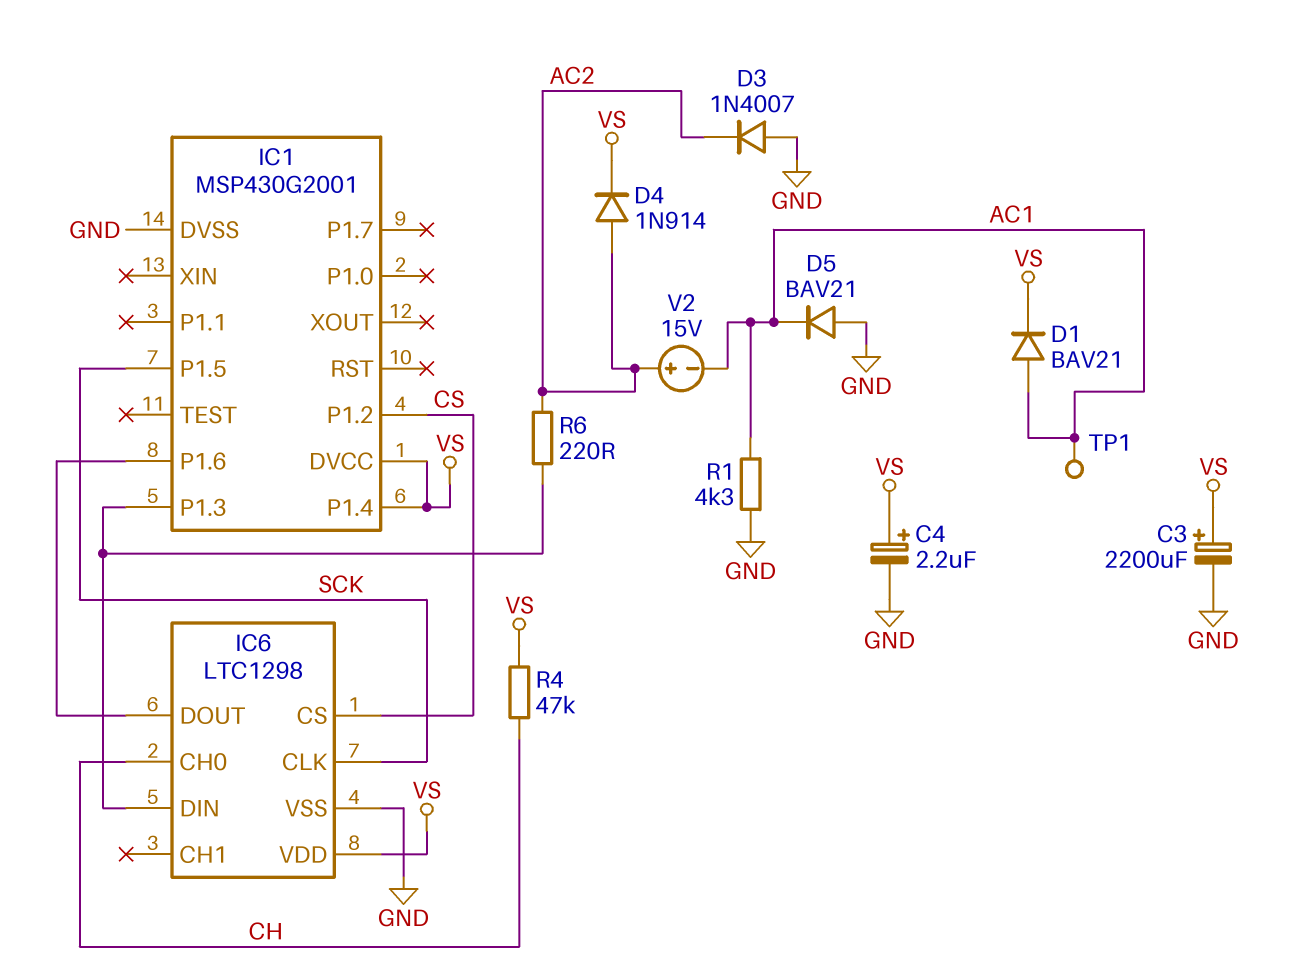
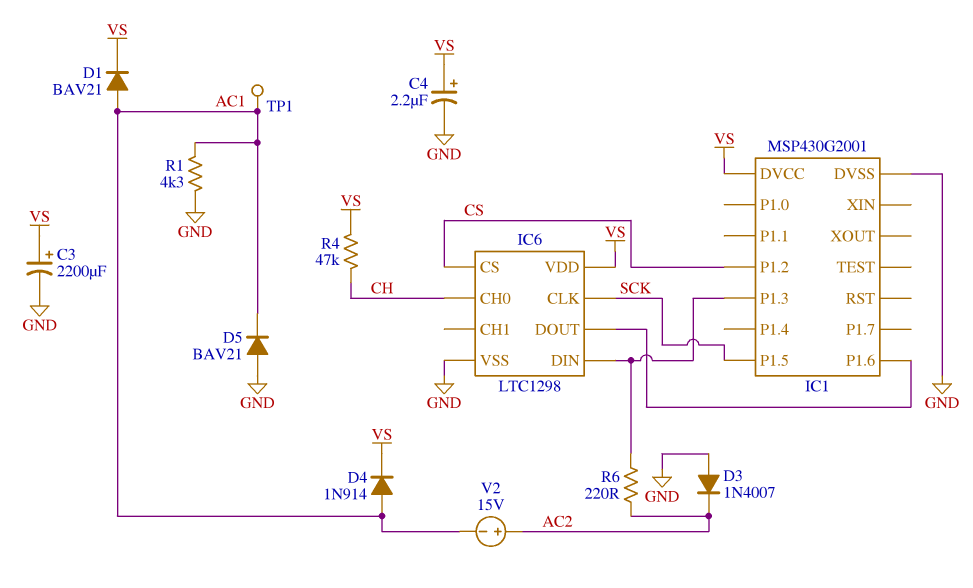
D4: diode 1N914 (A AC2, K VS) -> diode 1N914 (A AC1, K VS)
IC1 pin P1.4: VS -> none

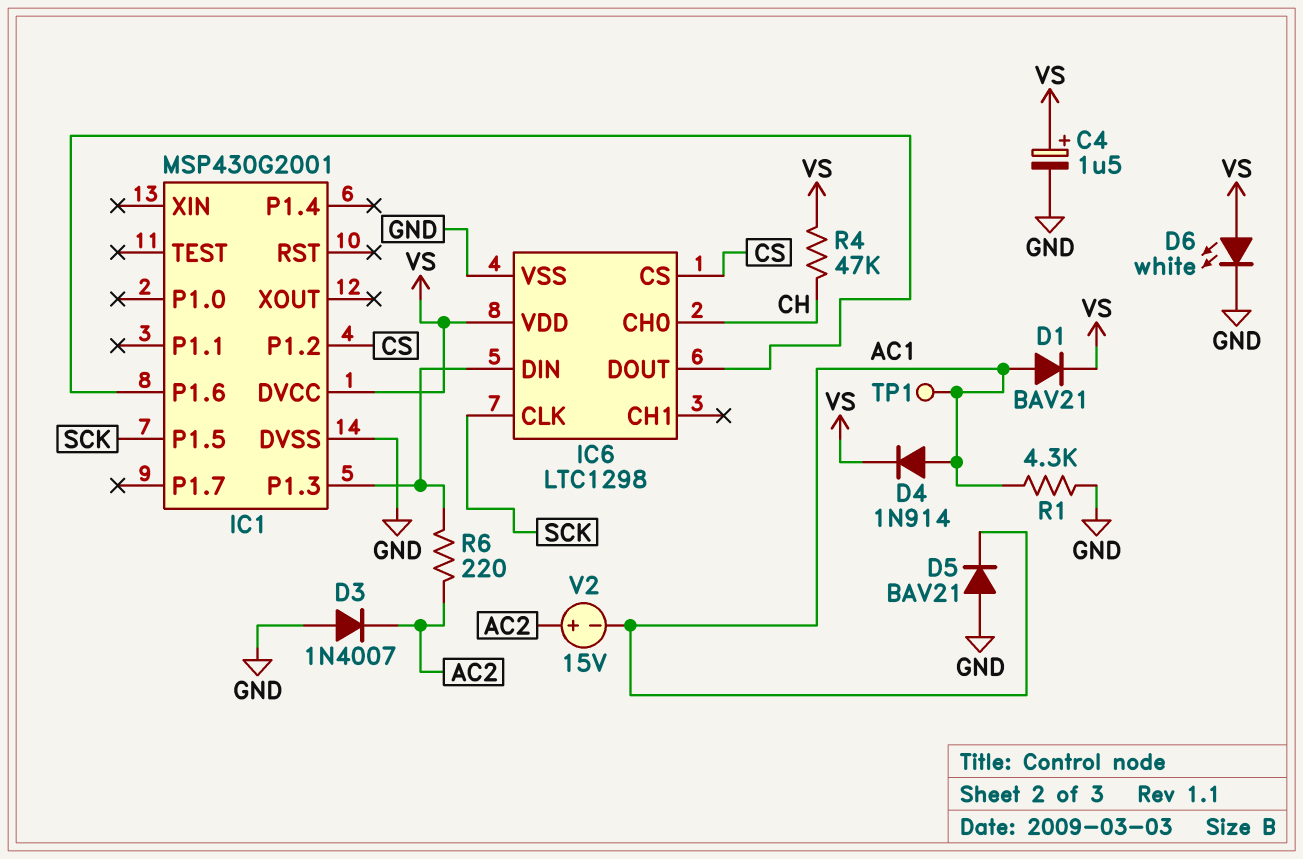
C3: 2200uF (plus VS, minus GND) -> none
C4: 2.2uF (plus VS, minus GND) -> 1.5uF (plus VS, minus GND)
D6: none -> LED white (A VS, K GND)

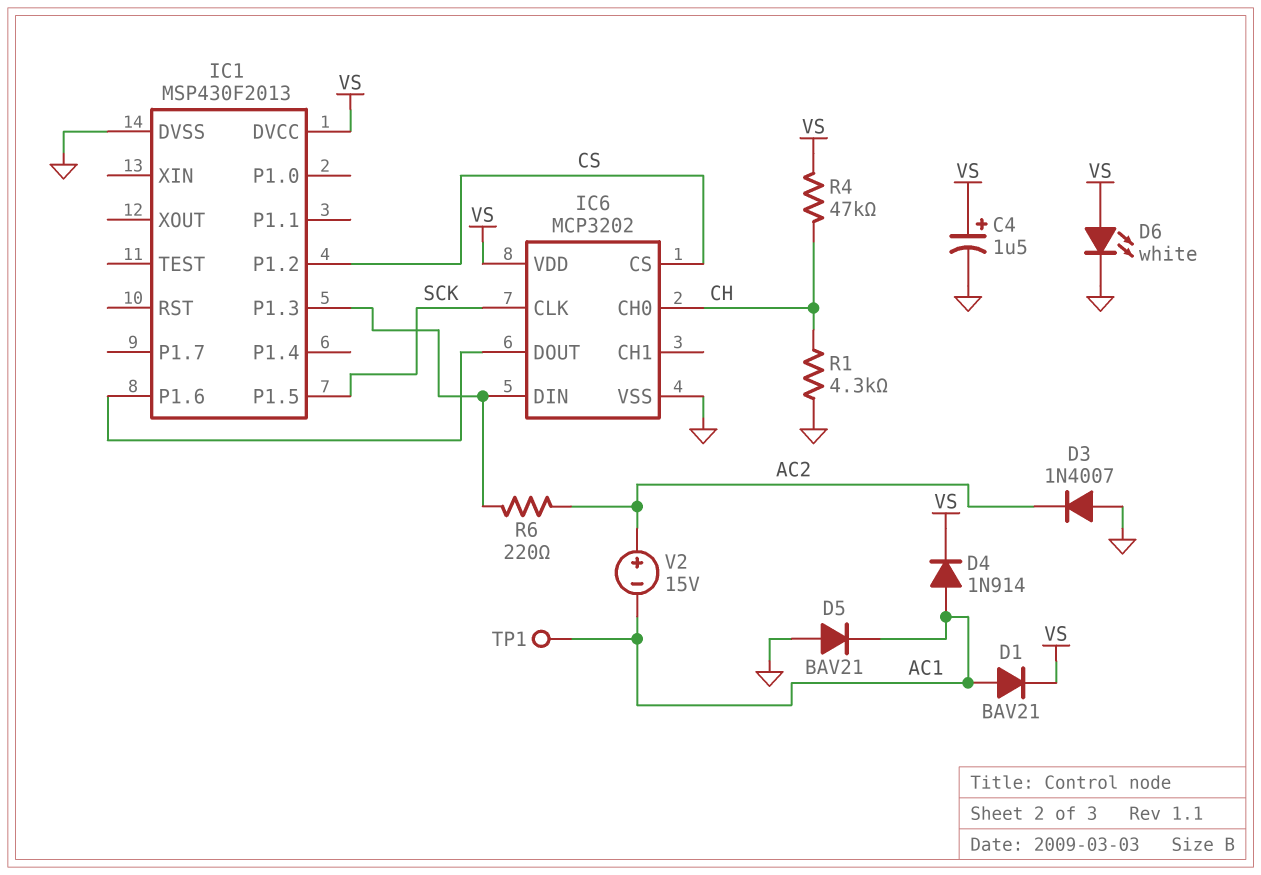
IC1: MSP430G2001 -> MSP430F2013
IC6: LTC1298 -> MCP3202
R1: 4.3k (AC1, GND) -> 4.3k (CH, GND)

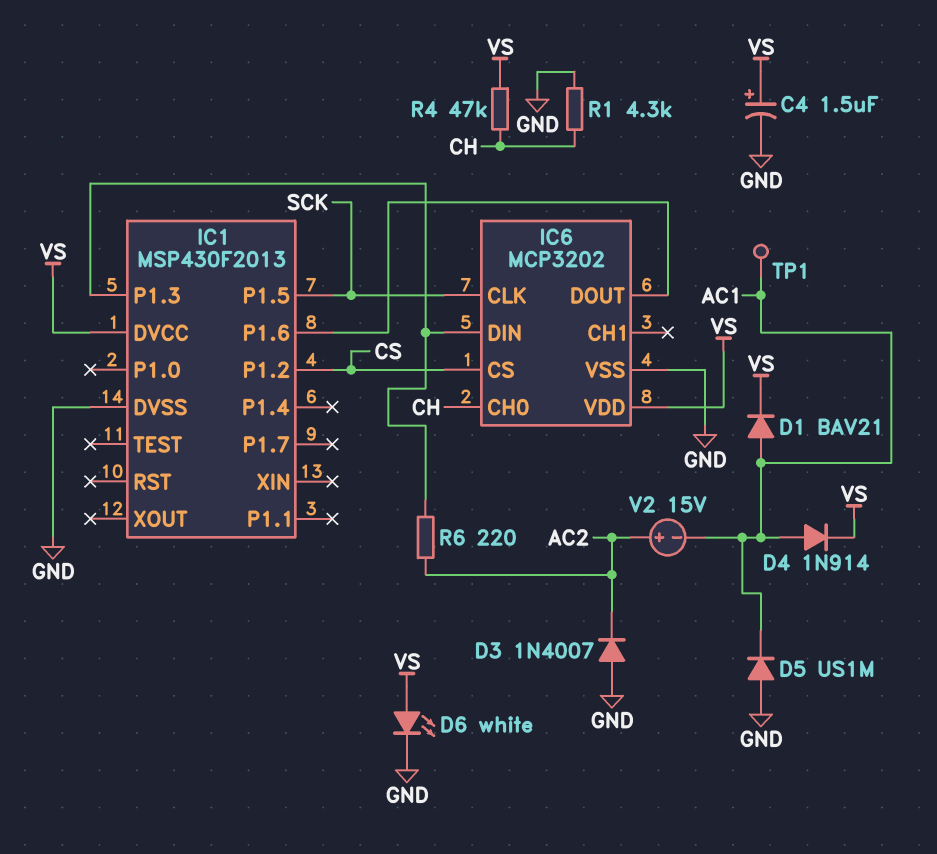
D5: diode BAV21 (A GND, K AC1) -> diode US1M (A GND, K AC1)

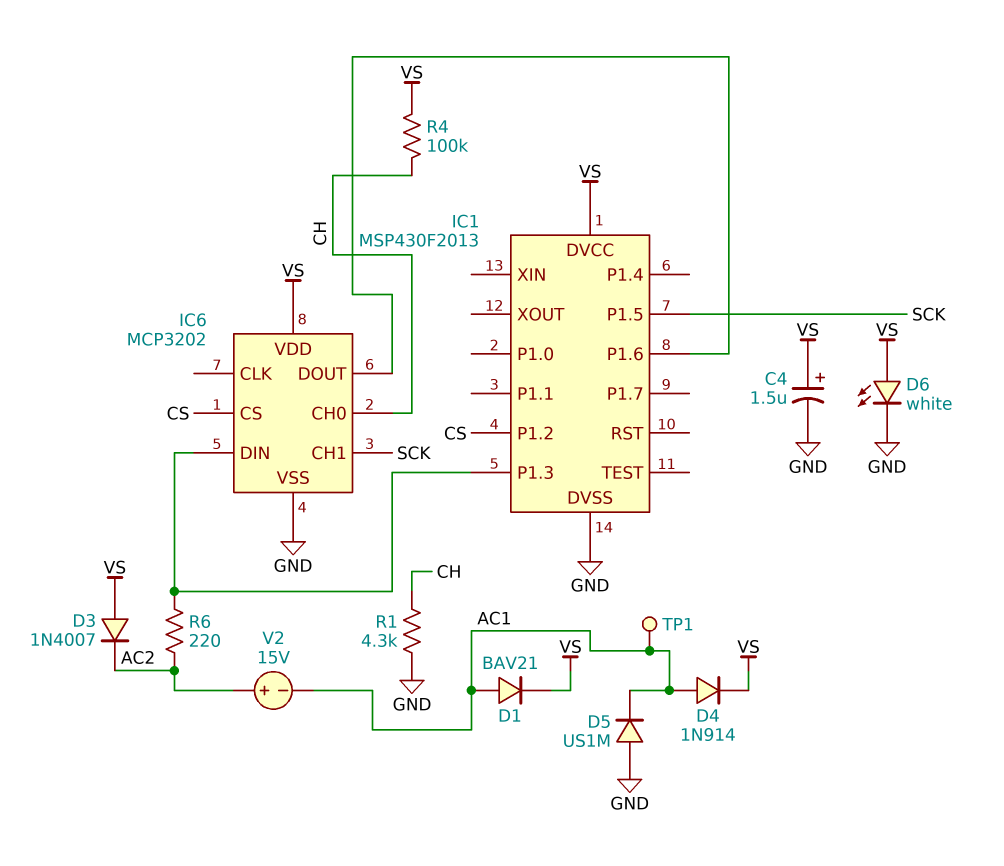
D3: diode 1N4007 (A GND, K AC2) -> diode 1N4007 (A VS, K AC2)
IC6 pin CH1: none -> SCK
IC6 pin CLK: SCK -> none
R4: 47k (CH, VS) -> 100k (CH, VS)

